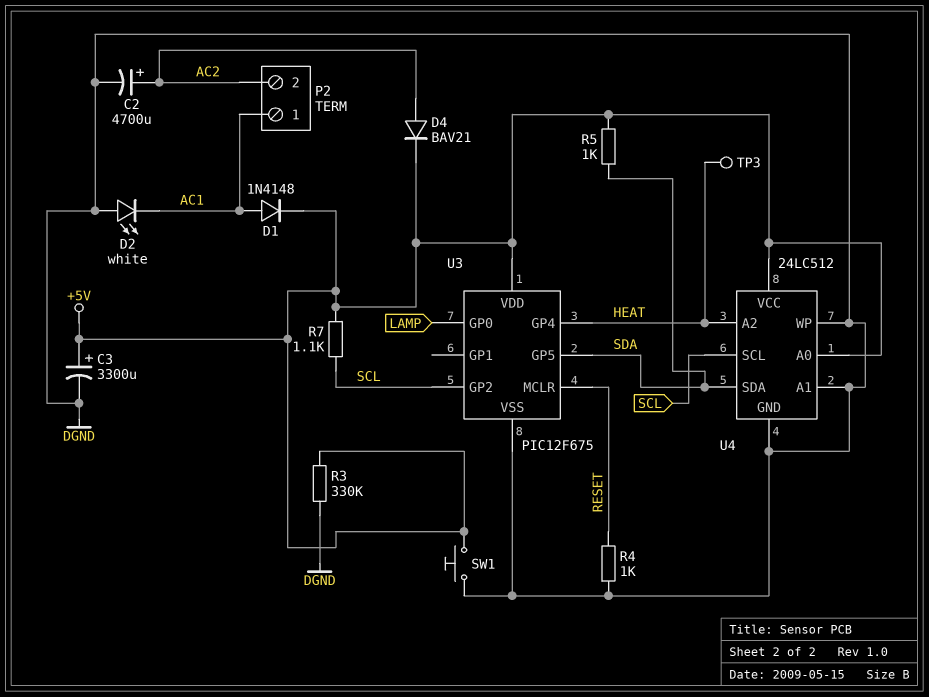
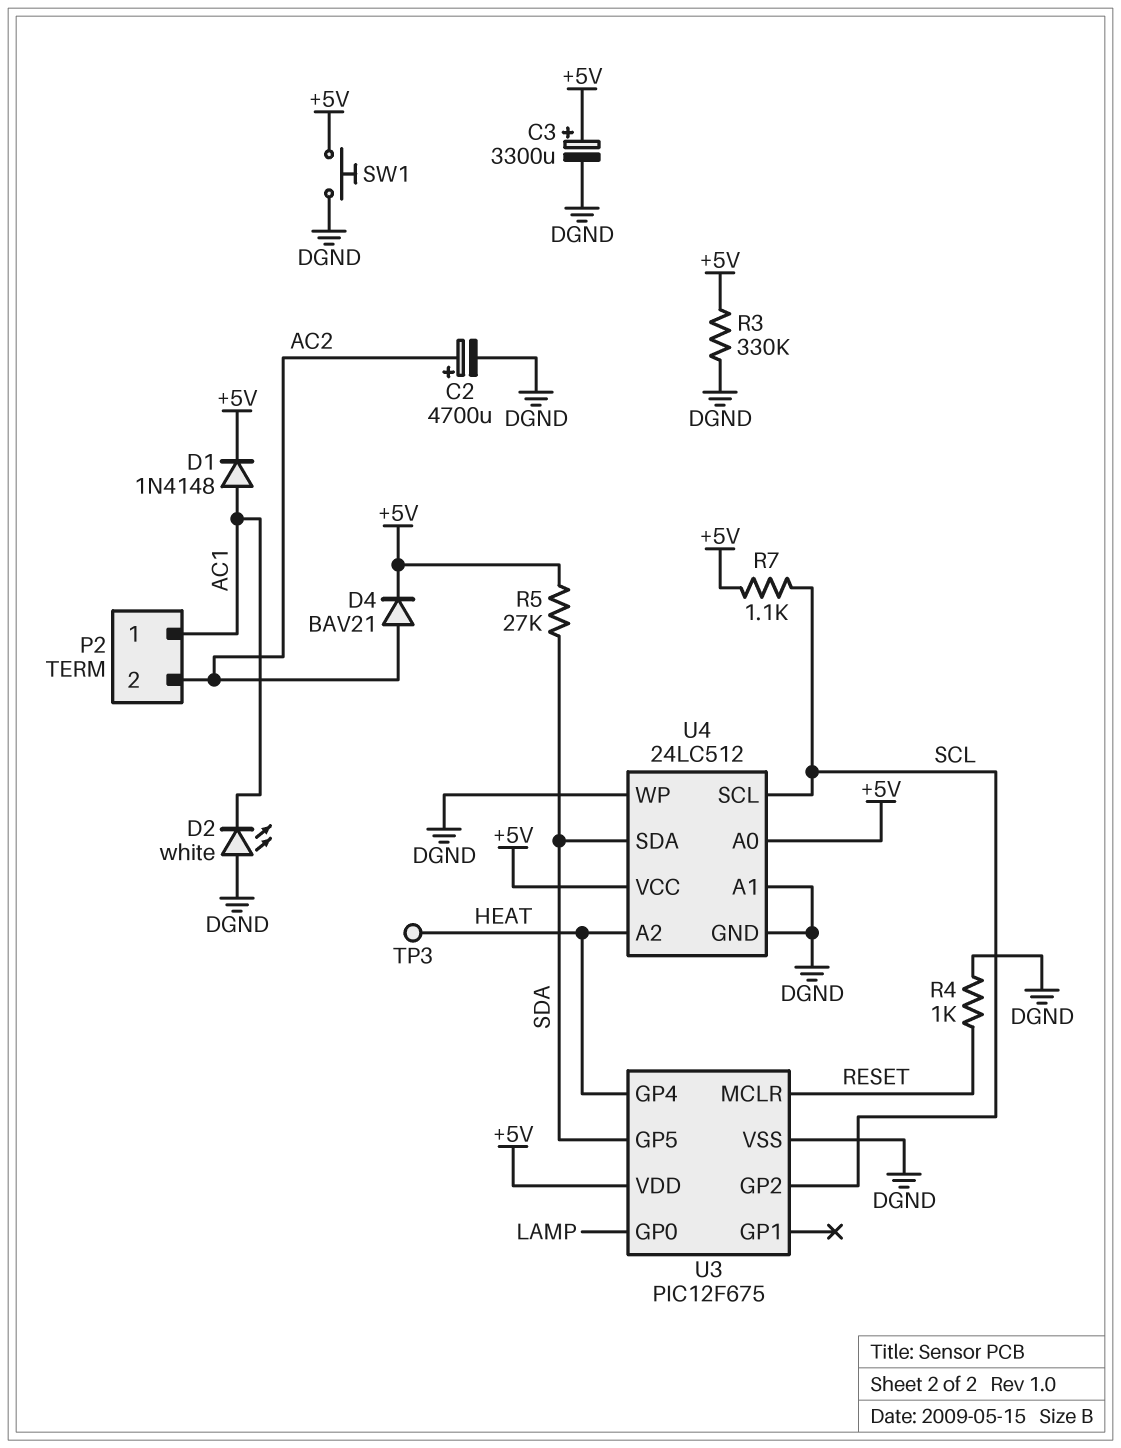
R5: 1k (+5V, SDA) -> 27k (+5V, SDA)

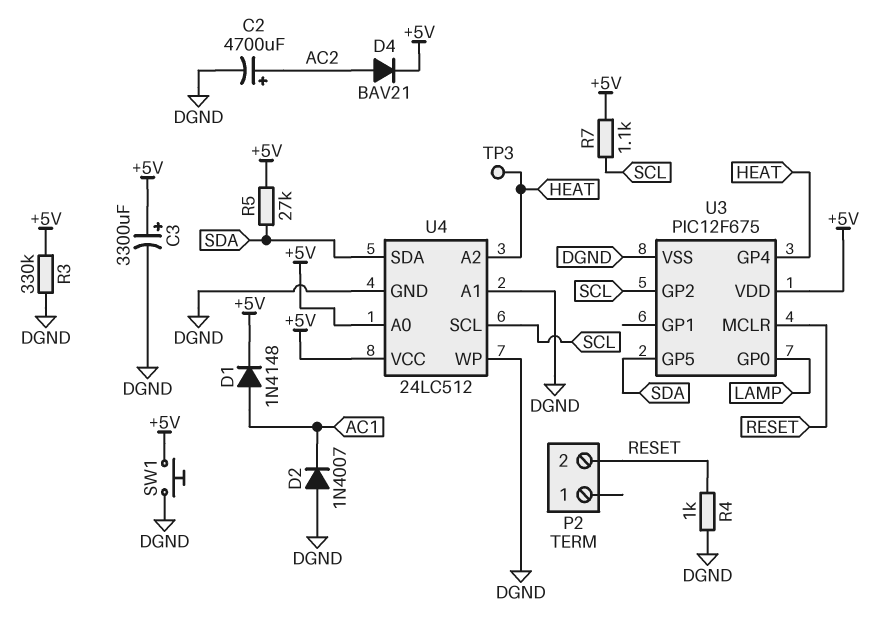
D2: LED white (A DGND, K AC1) -> diode 1N4007 (A DGND, K AC1)
P2 pin 1: AC1 -> none
P2 pin 2: AC2 -> RESET

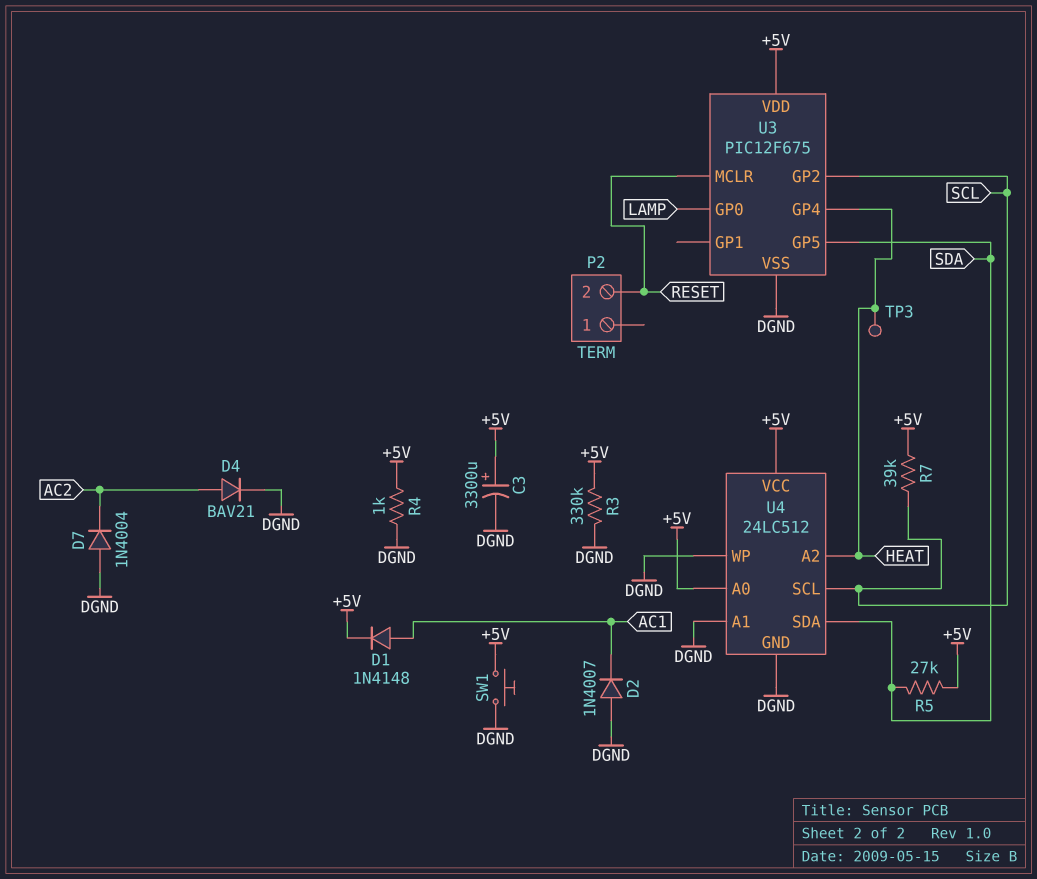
C2: 4700uF (plus AC2, minus DGND) -> none
D4: diode BAV21 (A AC2, K +5V) -> diode BAV21 (A AC2, K DGND)
D7: none -> diode 1N4004 (A DGND, K AC2)
R4: 1k (DGND, RESET) -> 1k (+5V, DGND)
R7: 1.1k (+5V, SCL) -> 39k (+5V, SCL)

